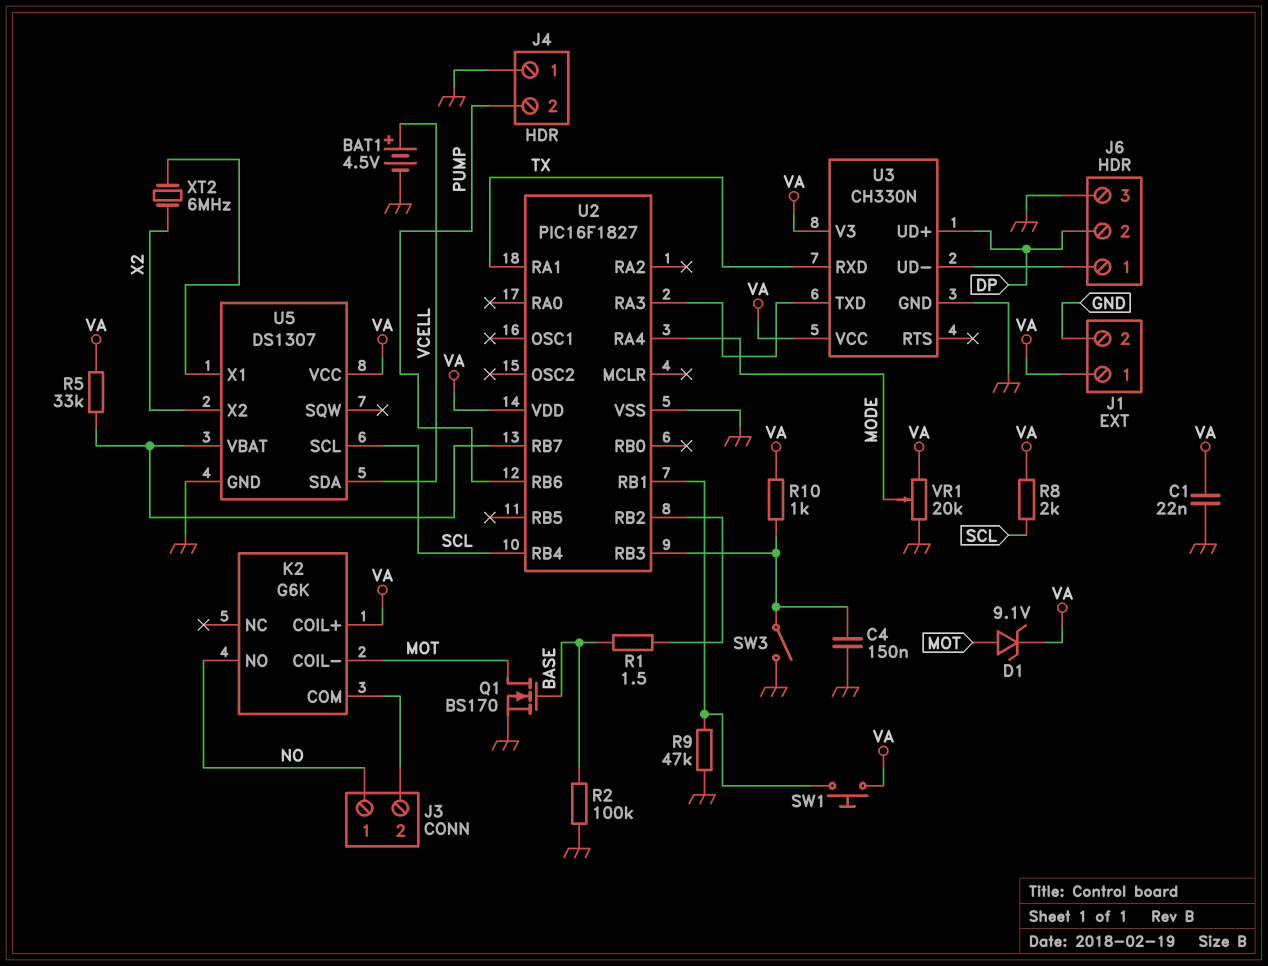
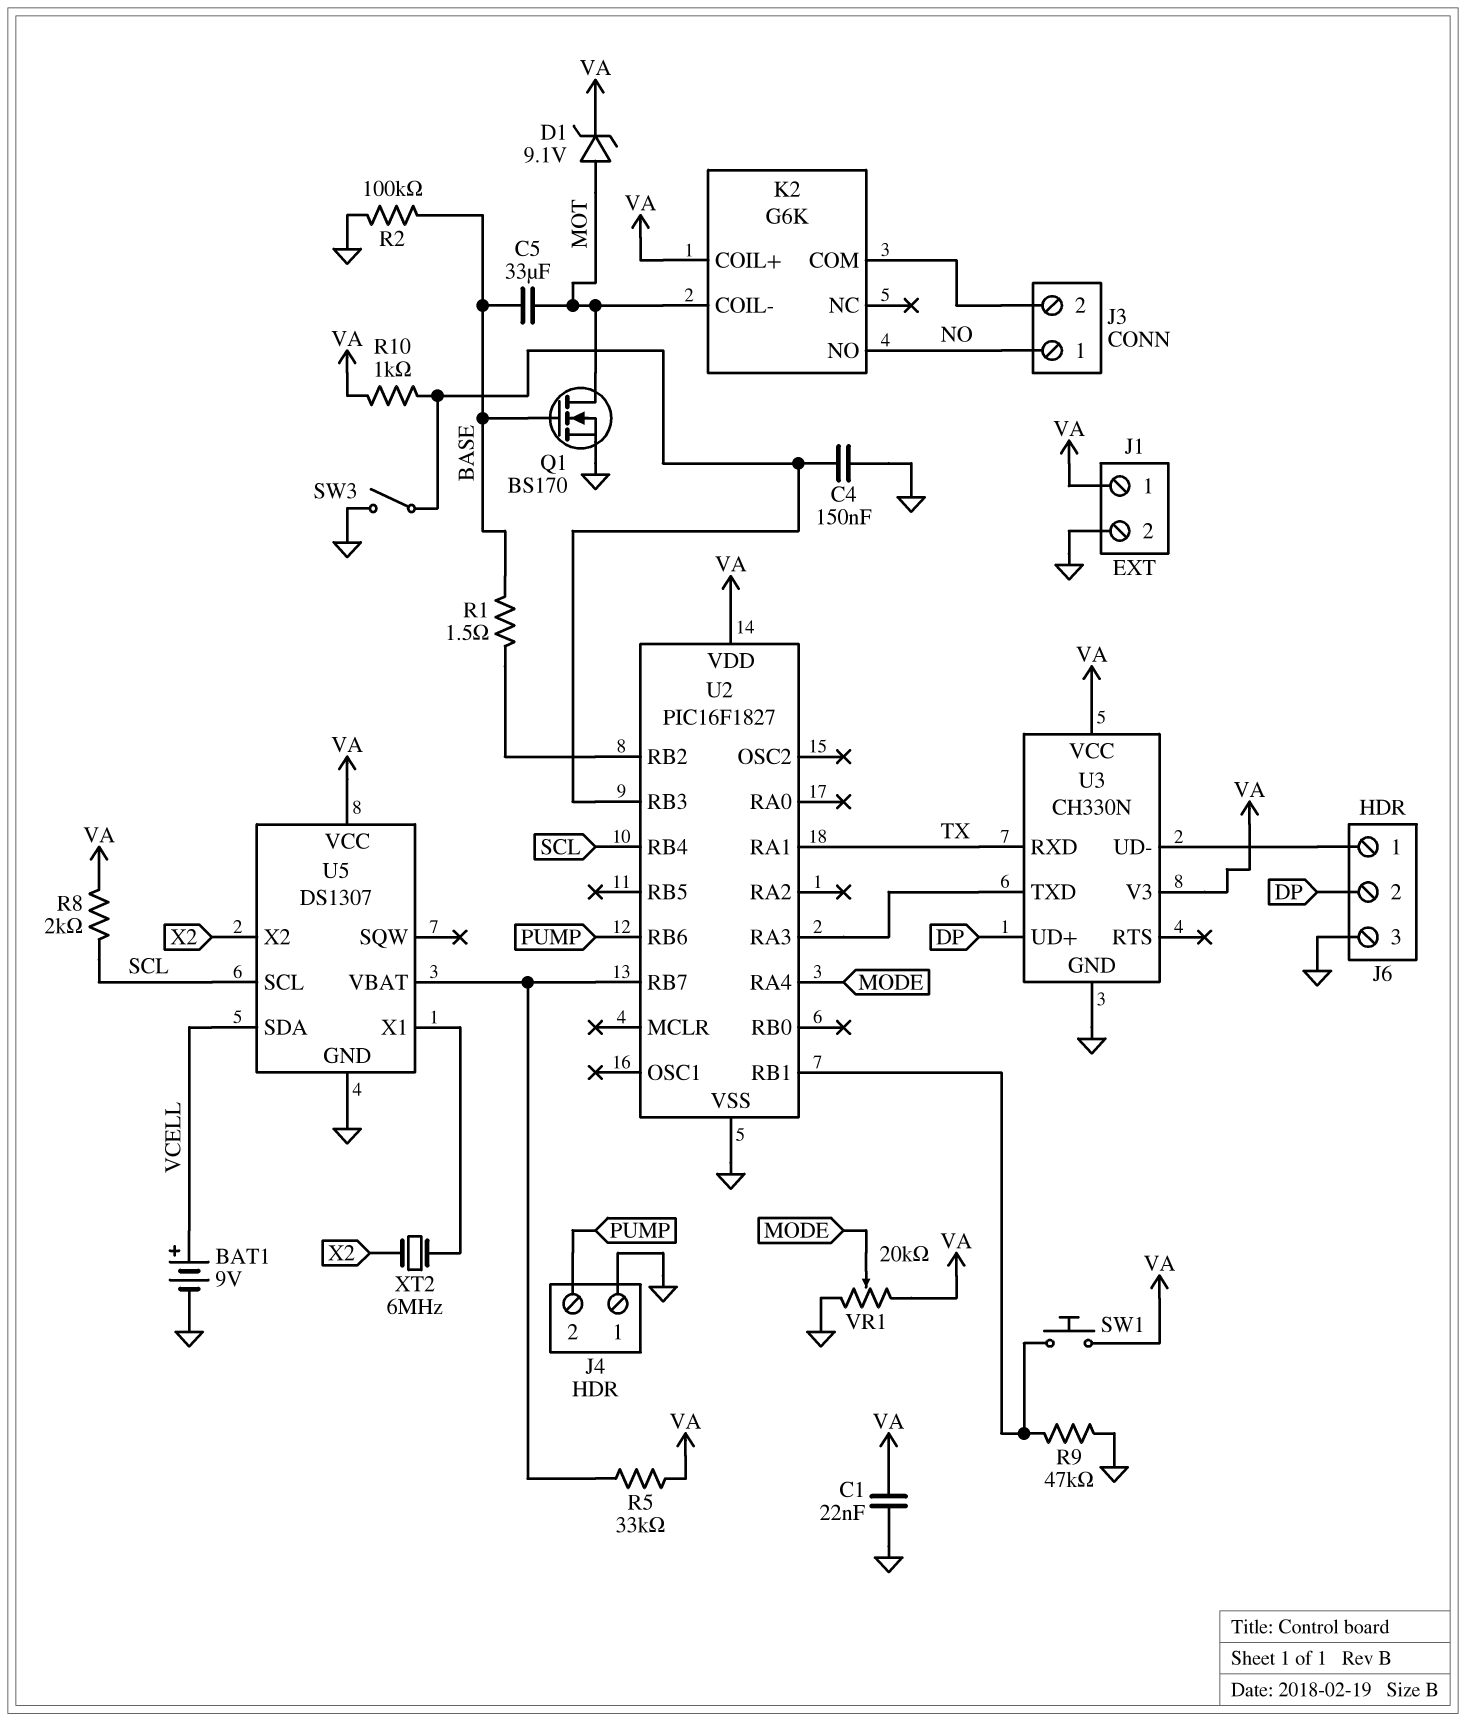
BAT1: 4.5V (plus VCELL, minus GND) -> 9V (plus VCELL, minus GND)
C5: none -> 33uF (BASE, MOT)

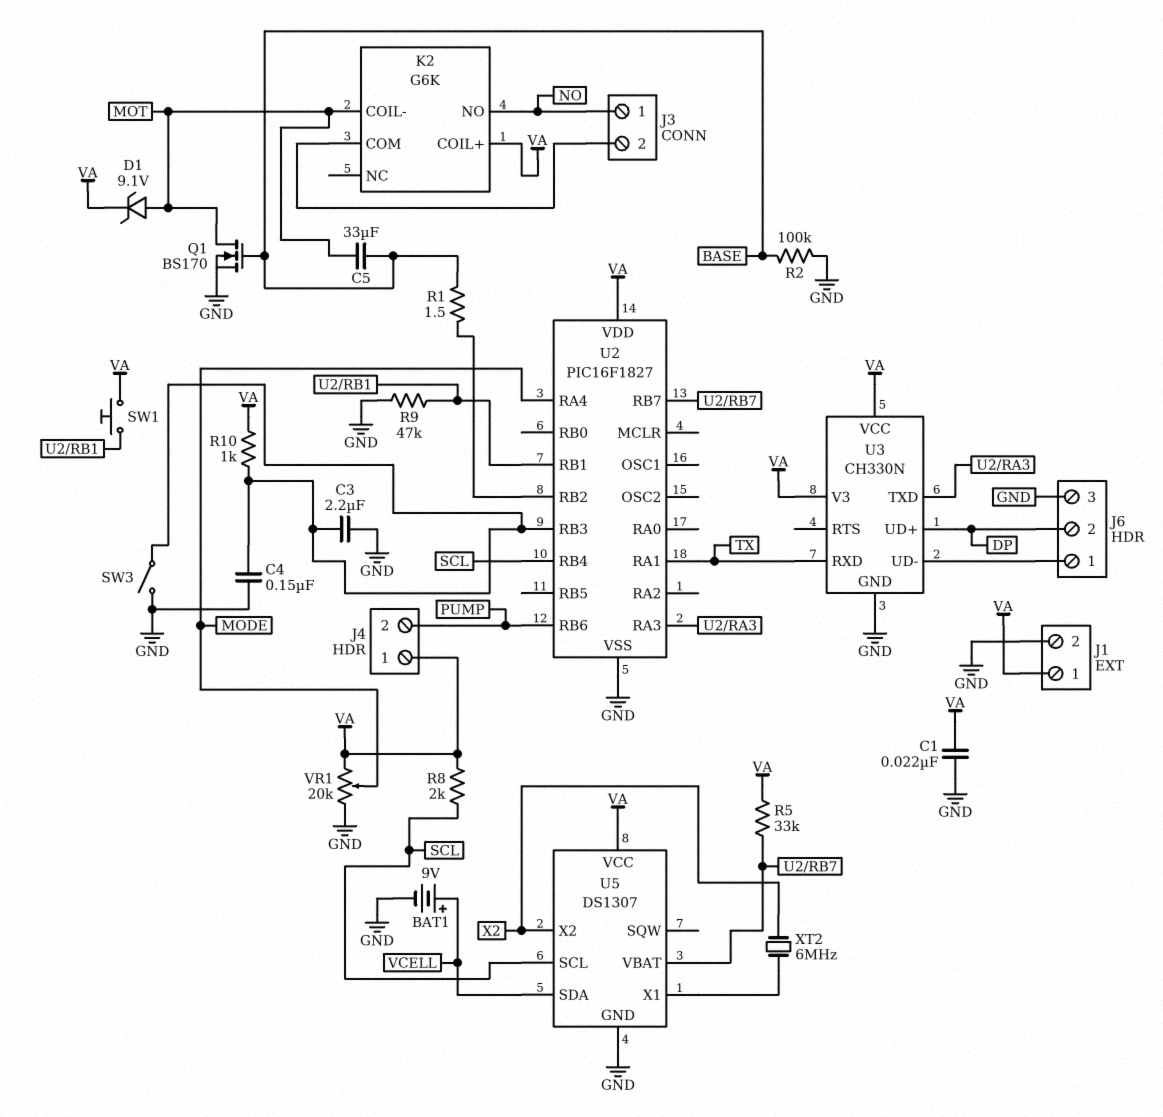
C3: none -> 2.2uF (GND, U2/RB3)
J4 pin 1: GND -> VA

